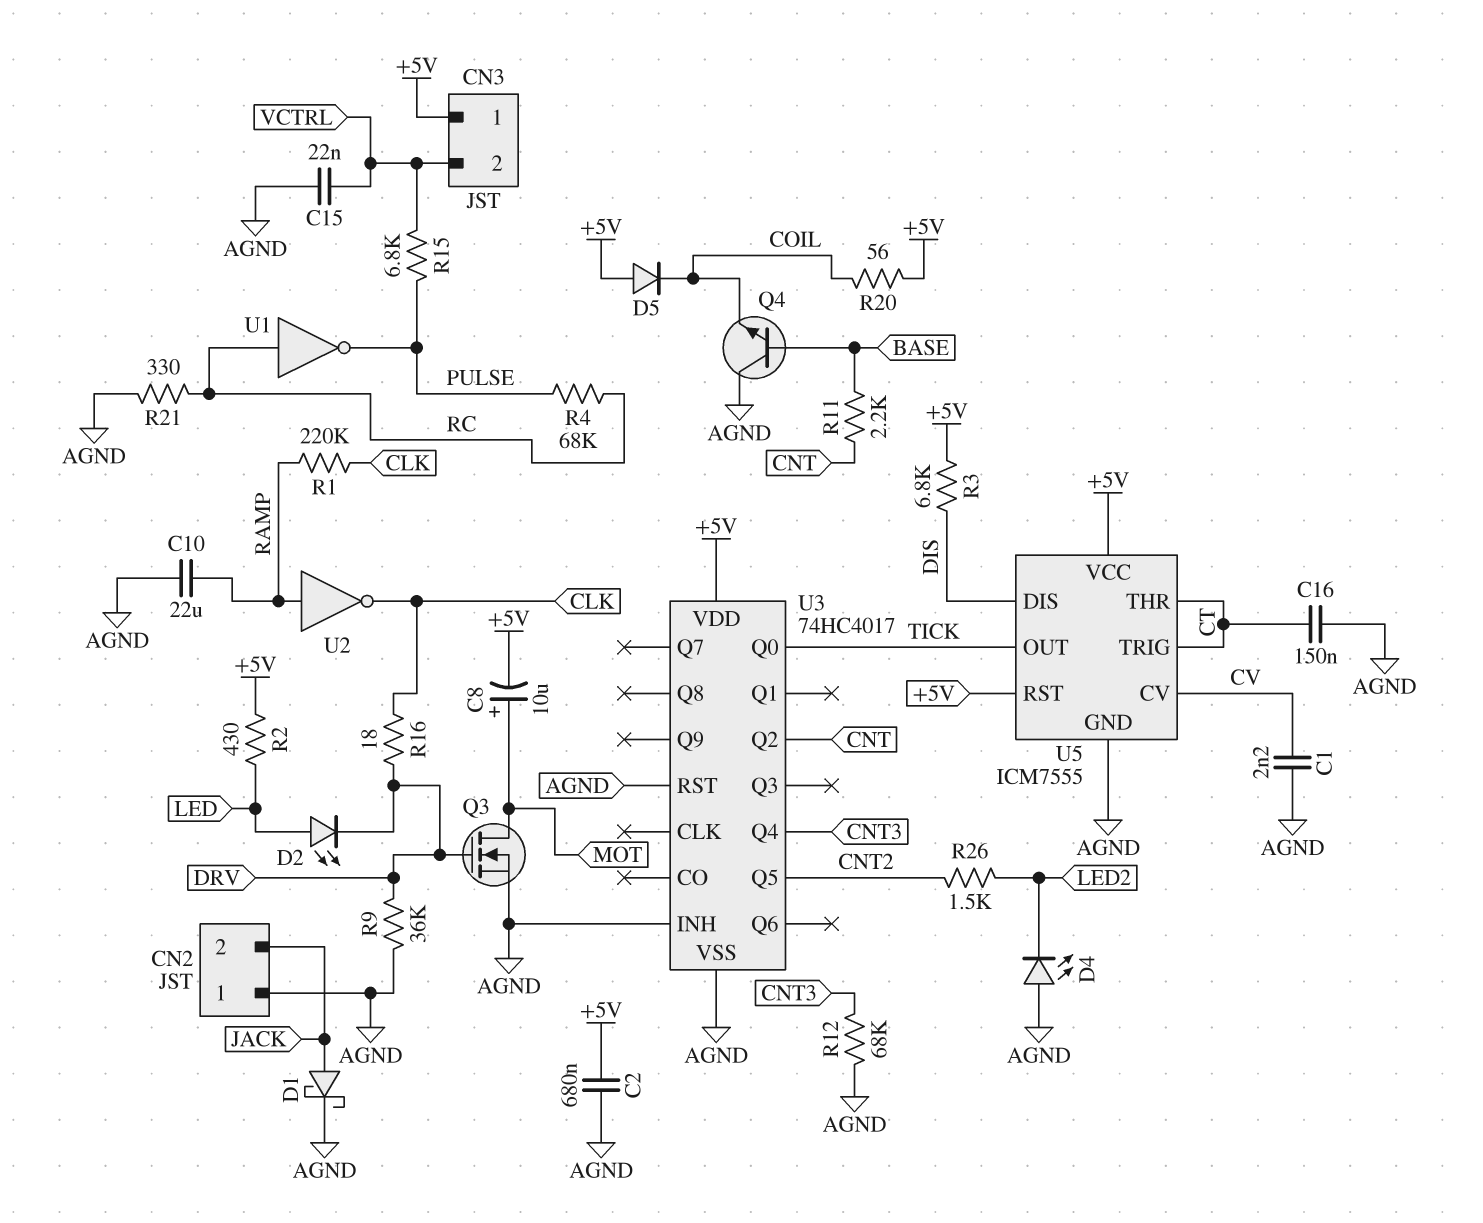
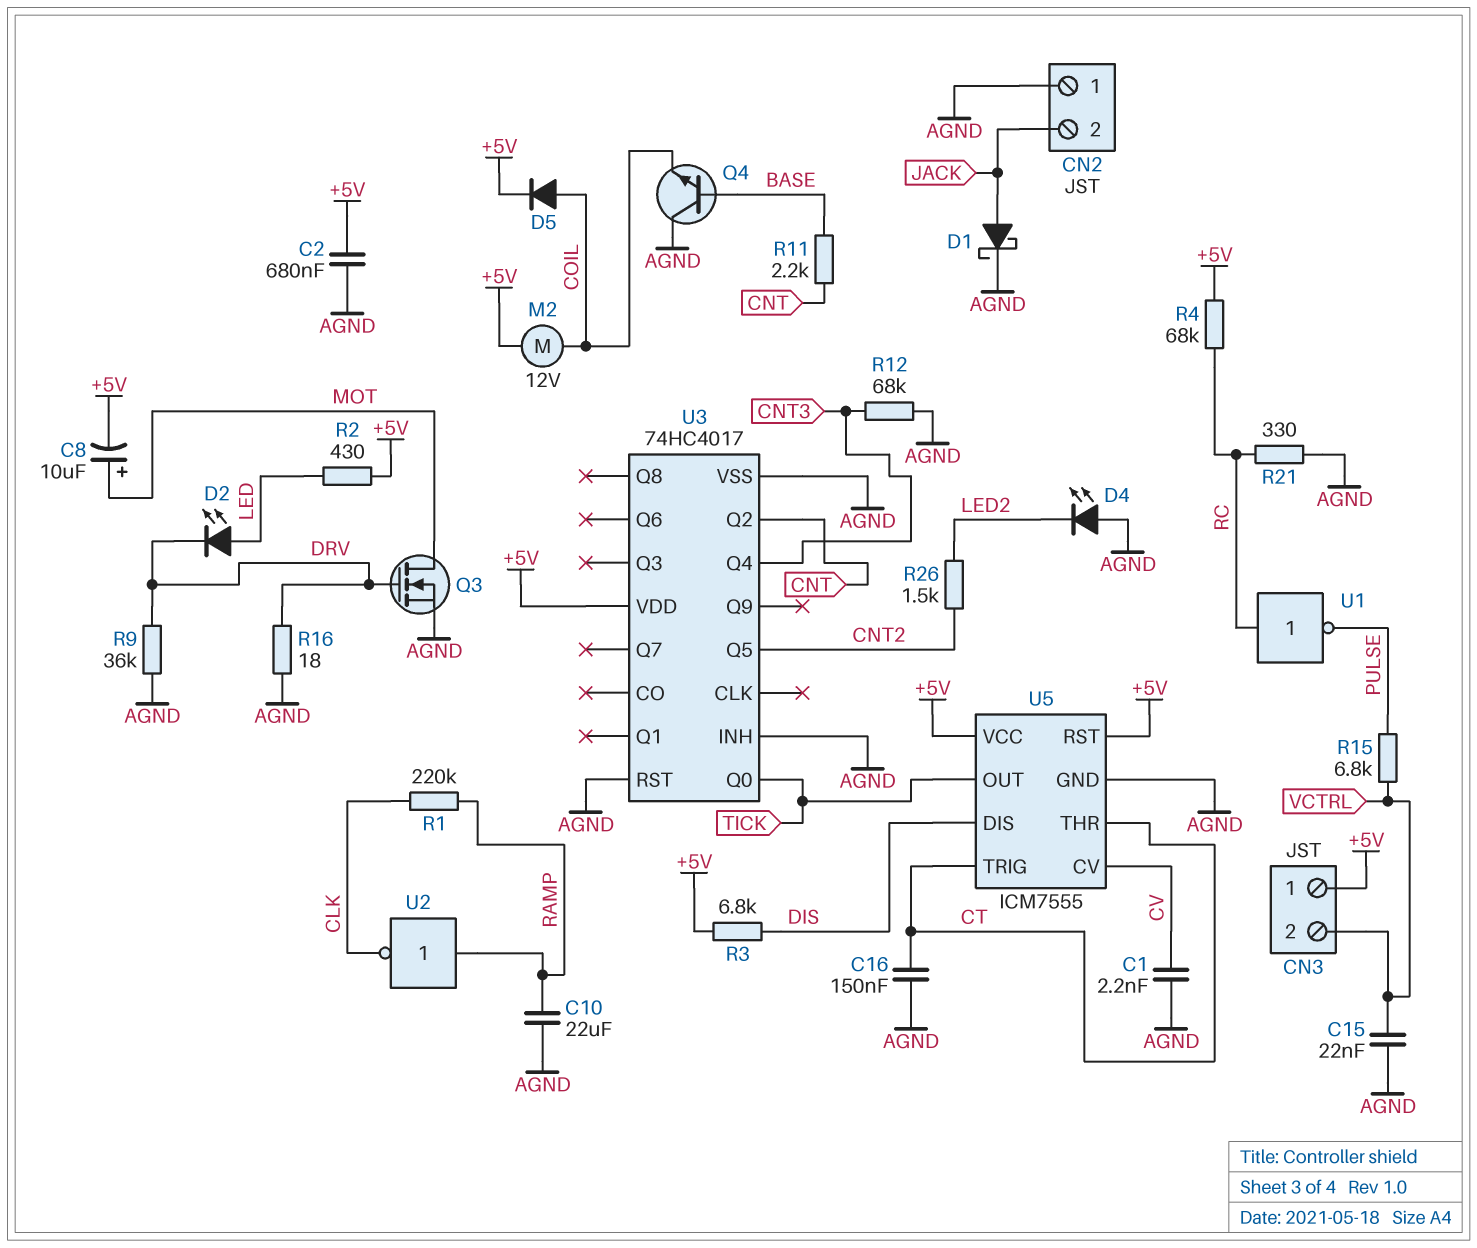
D5: diode (A +5V, K COIL) -> diode (A COIL, K +5V)
M2: none -> motor 12V (+5V, COIL)
R4: 68k (PULSE, RC) -> 68k (+5V, RC)
R16: 18 (CLK, DRV) -> 18 (AGND, DRV)
R20: 56 (+5V, COIL) -> none

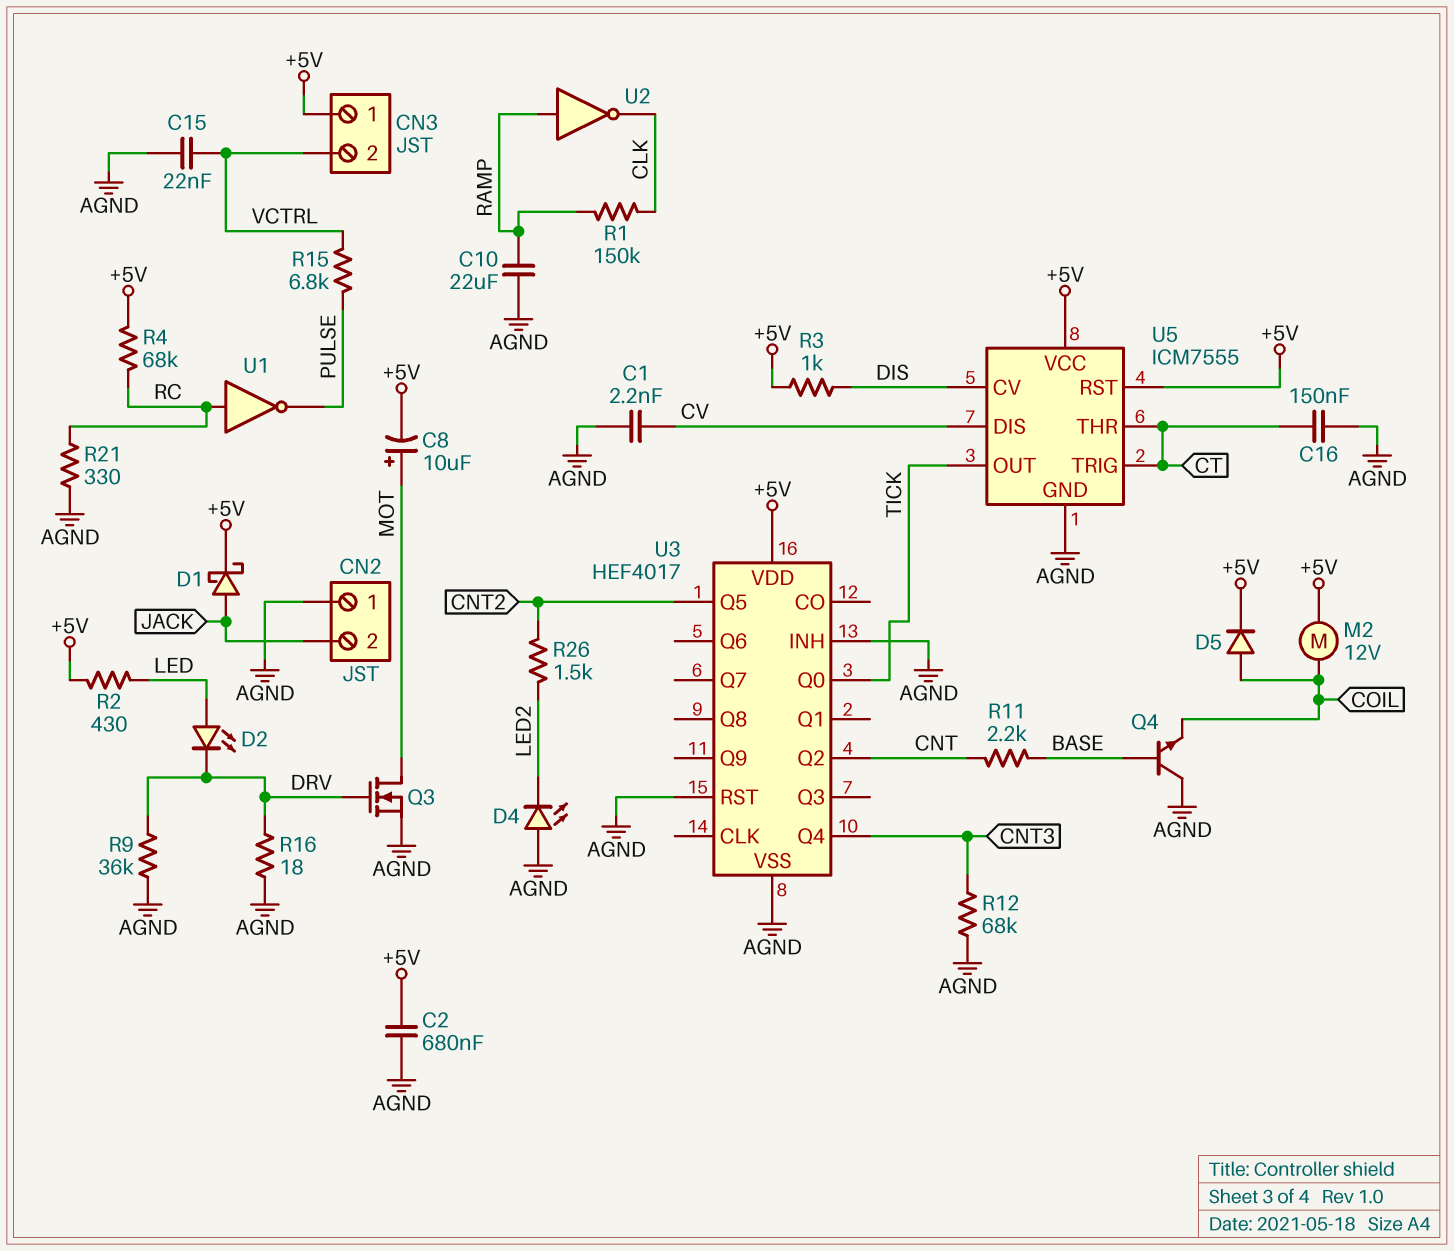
D1: schottky (A JACK, K AGND) -> schottky (A JACK, K +5V)
R1: 220k (CLK, RAMP) -> 150k (CLK, RAMP)
R3: 6.8k (+5V, DIS) -> 1k (+5V, DIS)
U3: 74HC4017 -> HEF4017
U5 pin CV: CV -> DIS
U5 pin DIS: DIS -> CV

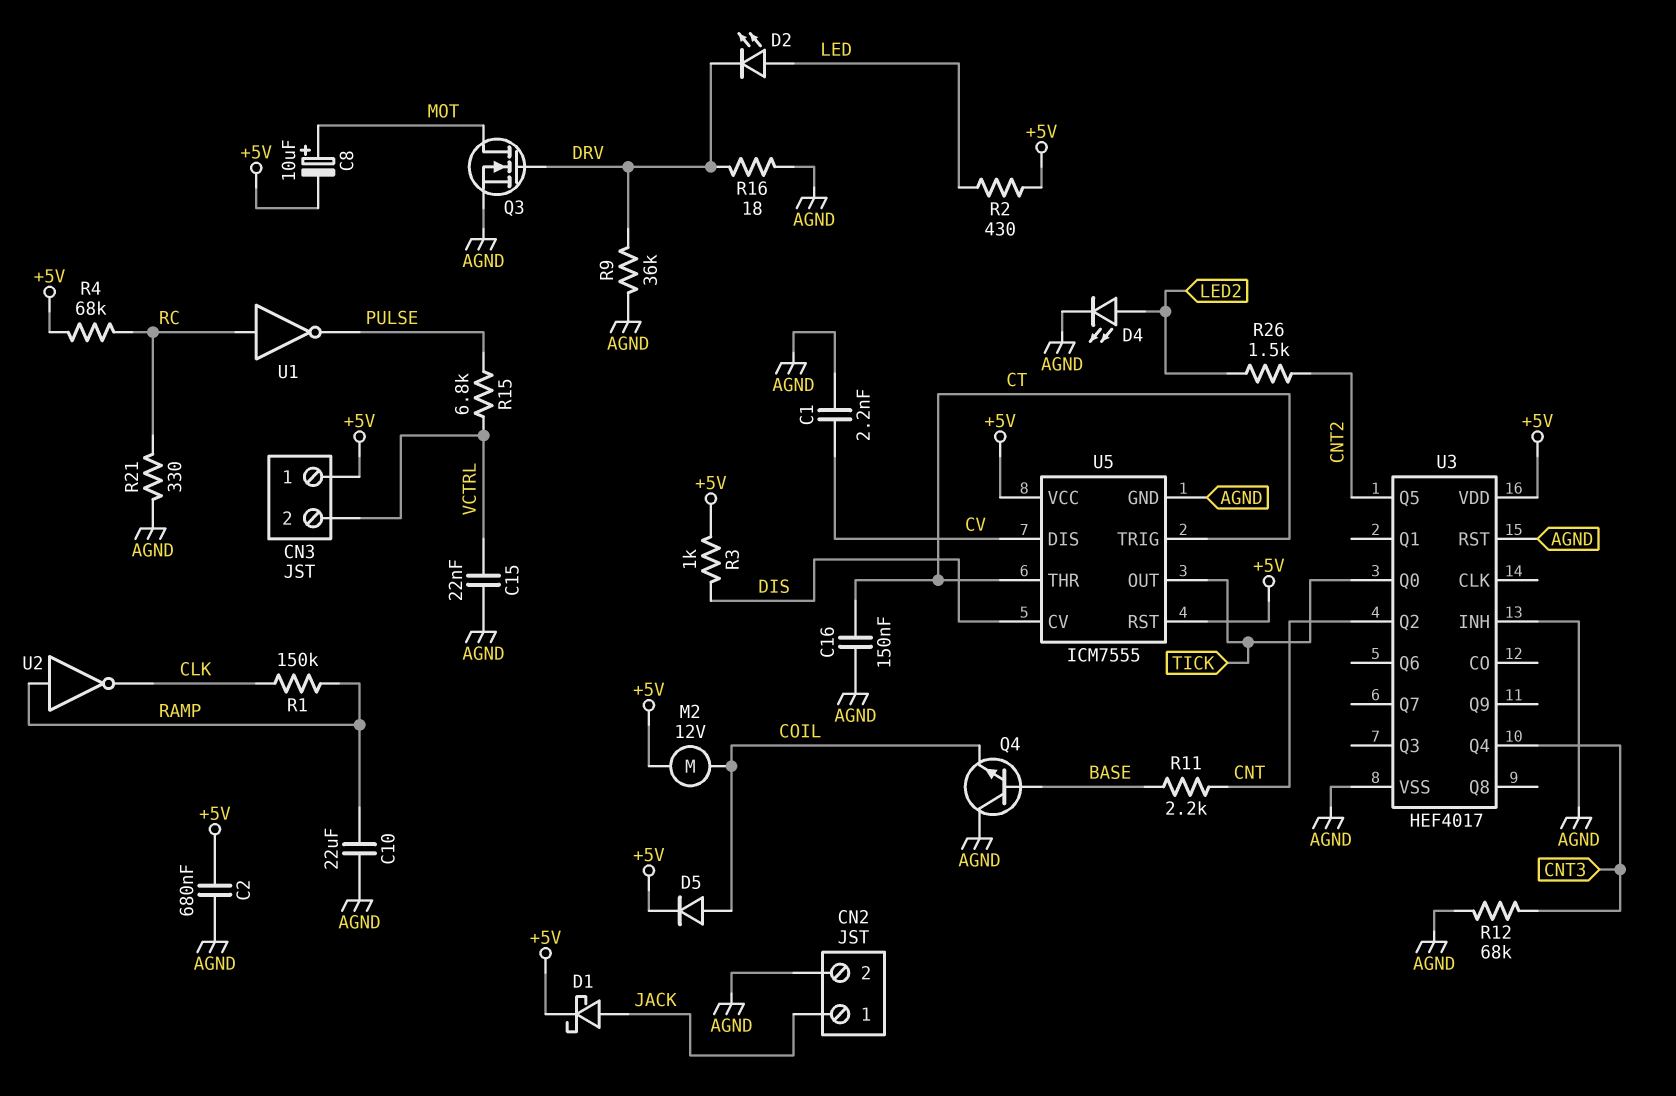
CN2 pin 1: AGND -> JACK
CN2 pin 2: JACK -> AGND
D4: LED (A AGND, K LED2) -> LED (A LED2, K AGND)

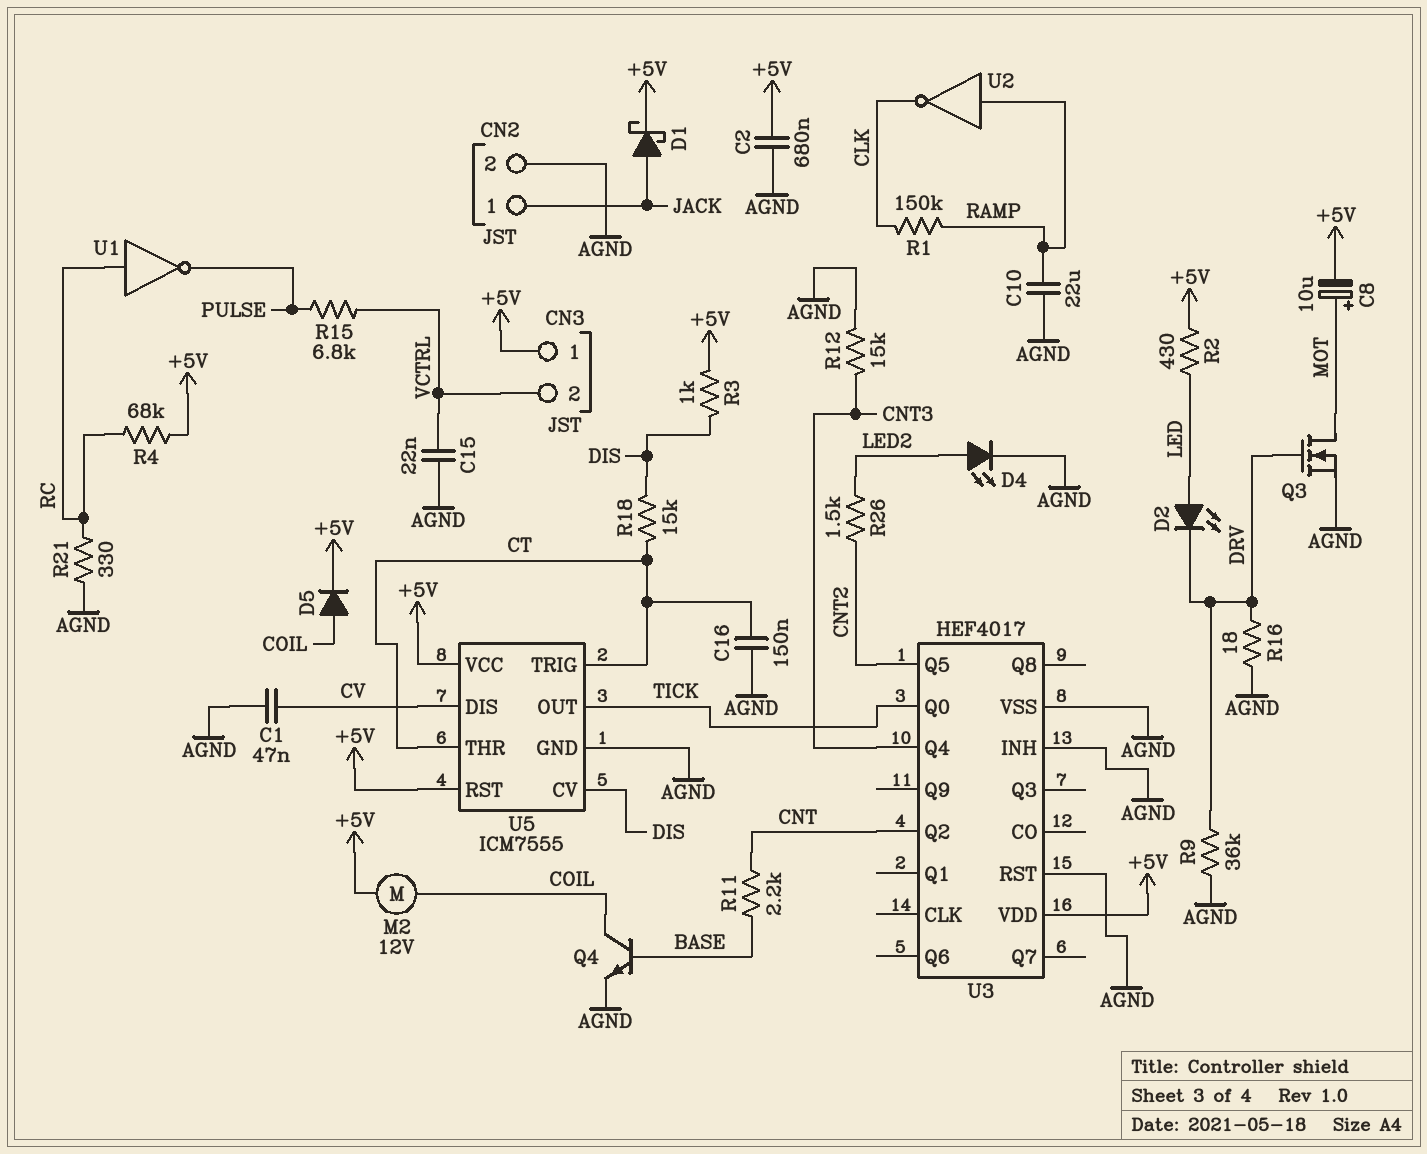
C1: 2.2nF (AGND, CV) -> 47nF (AGND, CV)
Q4: NPN (B BASE, C AGND, E COIL) -> NPN (B BASE, C COIL, E AGND)
R12: 68k (AGND, CNT3) -> 15k (AGND, CNT3)
R18: none -> 15k (CT, DIS)

